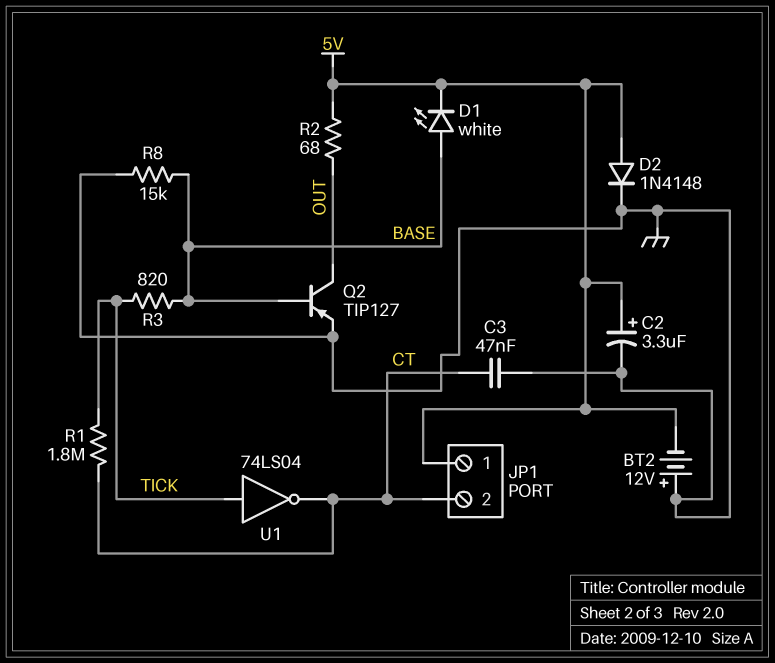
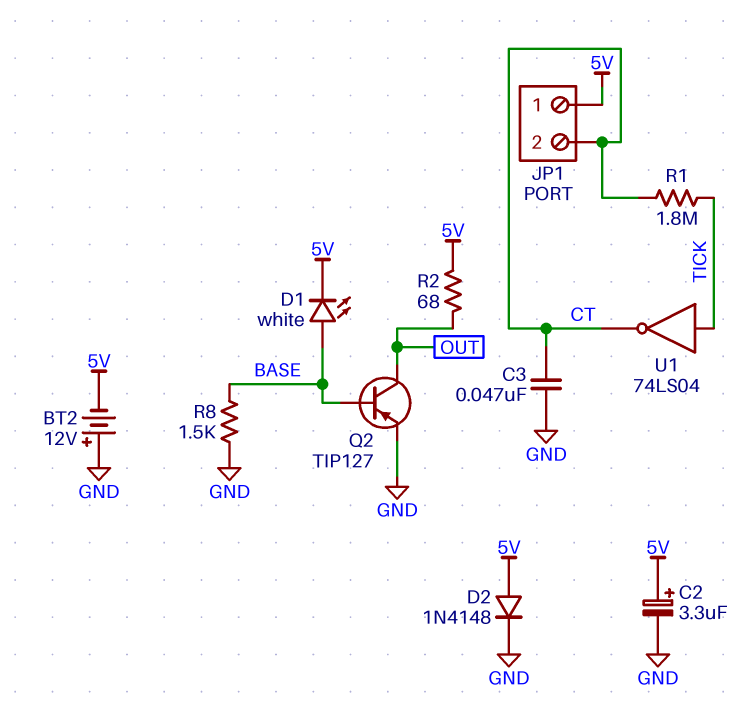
R3: 820 (BASE, TICK) -> none
R8: 15k (BASE, GND) -> 1.5k (BASE, GND)

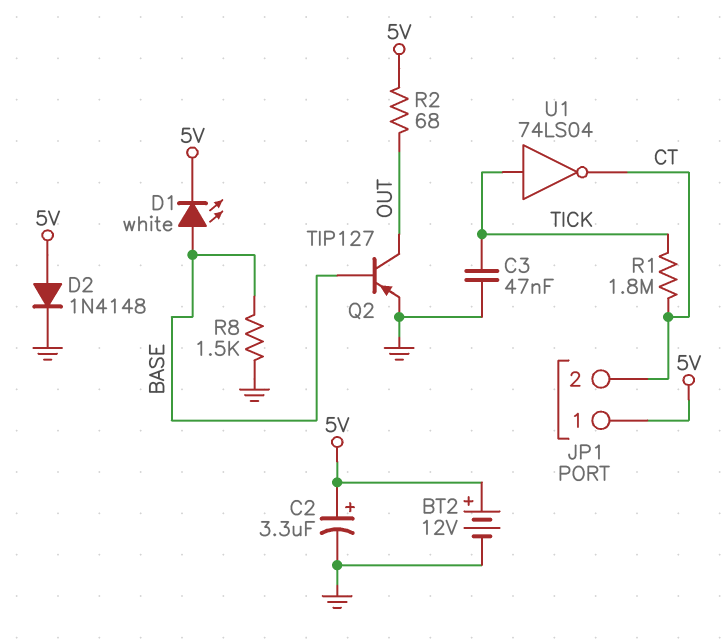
BT2: 12V (plus GND, minus 5V) -> 12V (plus 5V, minus GND)
C3: 47nF (CT, GND) -> 47nF (GND, TICK)

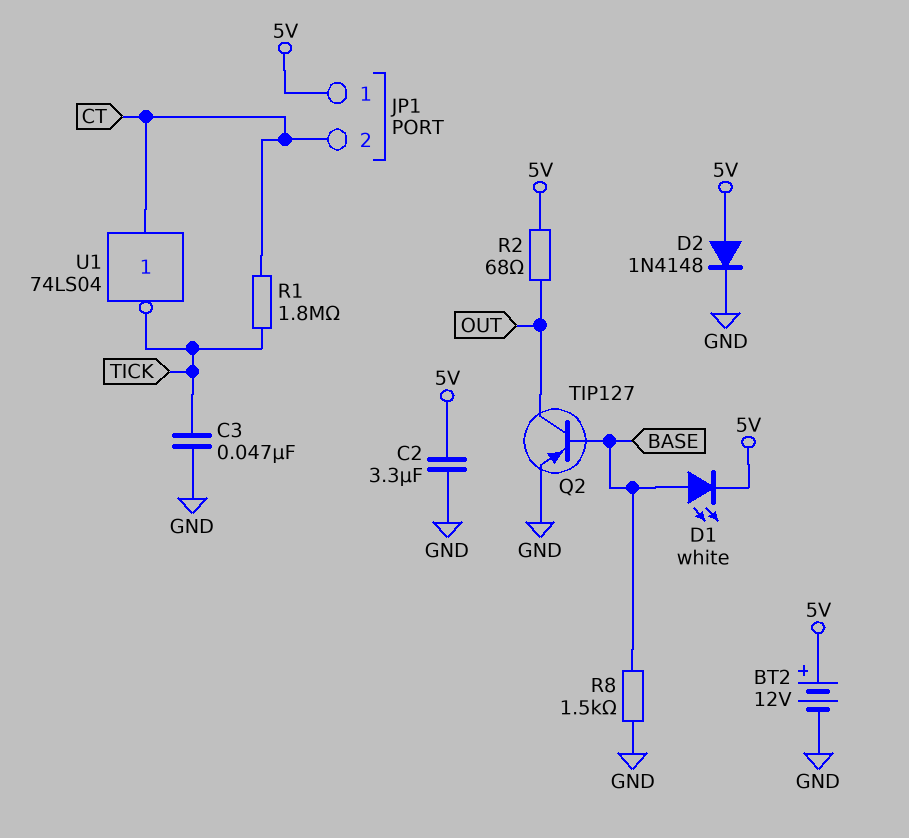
C2: 3.3uF (plus 5V, minus GND) -> 3.3uF (5V, GND)
U1: NOT 74LS04 (in TICK, out CT) -> NOT 74LS04 (in CT, out TICK)

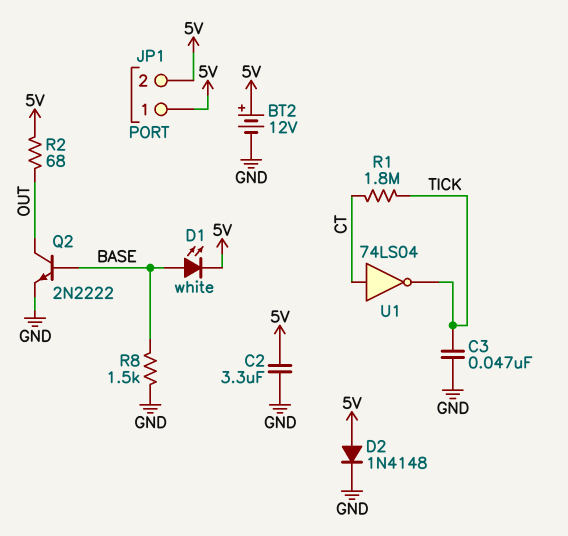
JP1 pin 2: CT -> 5V
Q2: PNP TIP127 (B BASE, C OUT, E GND) -> NPN 2N2222 (B BASE, C OUT, E GND)

